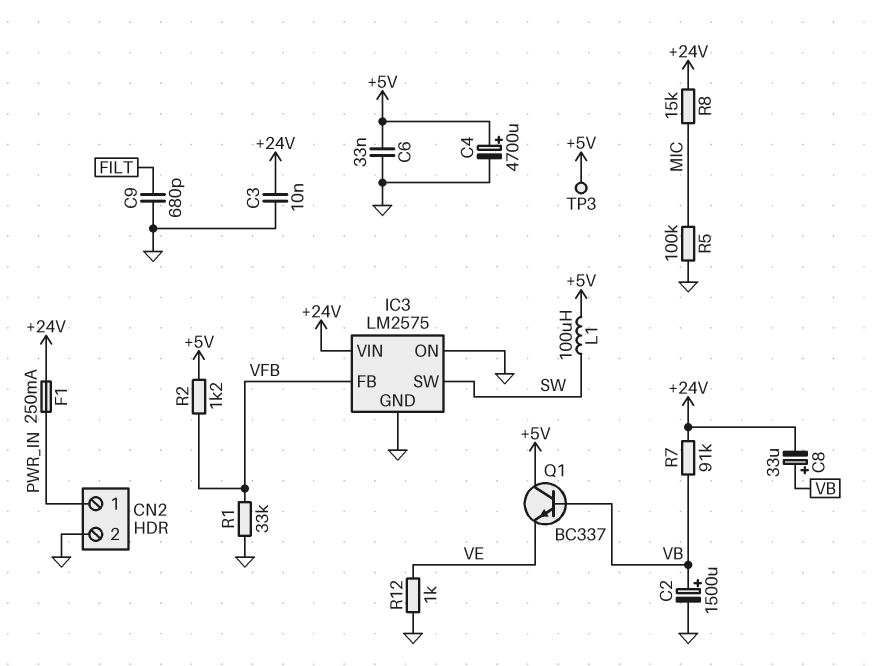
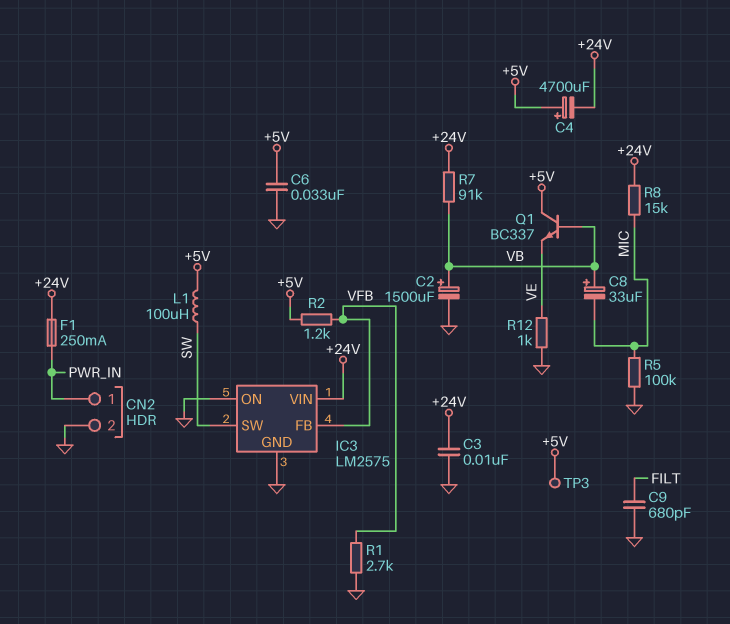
C4: 4700uF (plus +5V, minus GND) -> 4700uF (plus +5V, minus +24V)
C8: 33uF (plus VB, minus +24V) -> 33uF (plus VB, minus MIC)
R1: 33k (GND, VFB) -> 2.7k (GND, VFB)

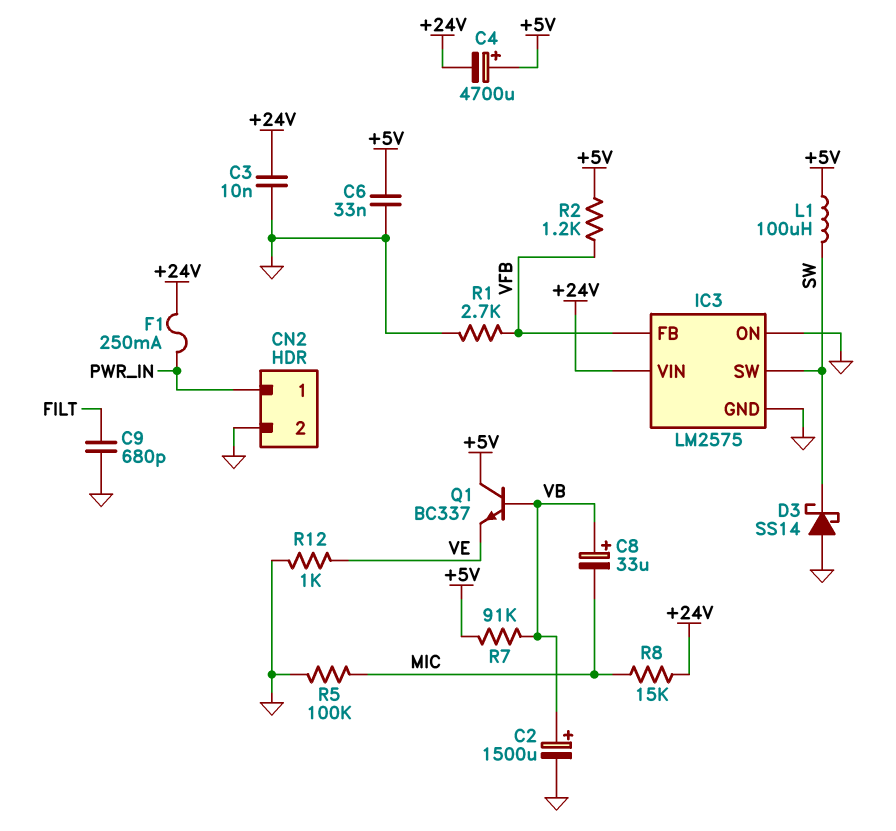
D3: none -> schottky SS14 (A GND, K SW)
R7: 91k (+24V, VB) -> 91k (+5V, VB)
TP3: test point (+5V) -> none

